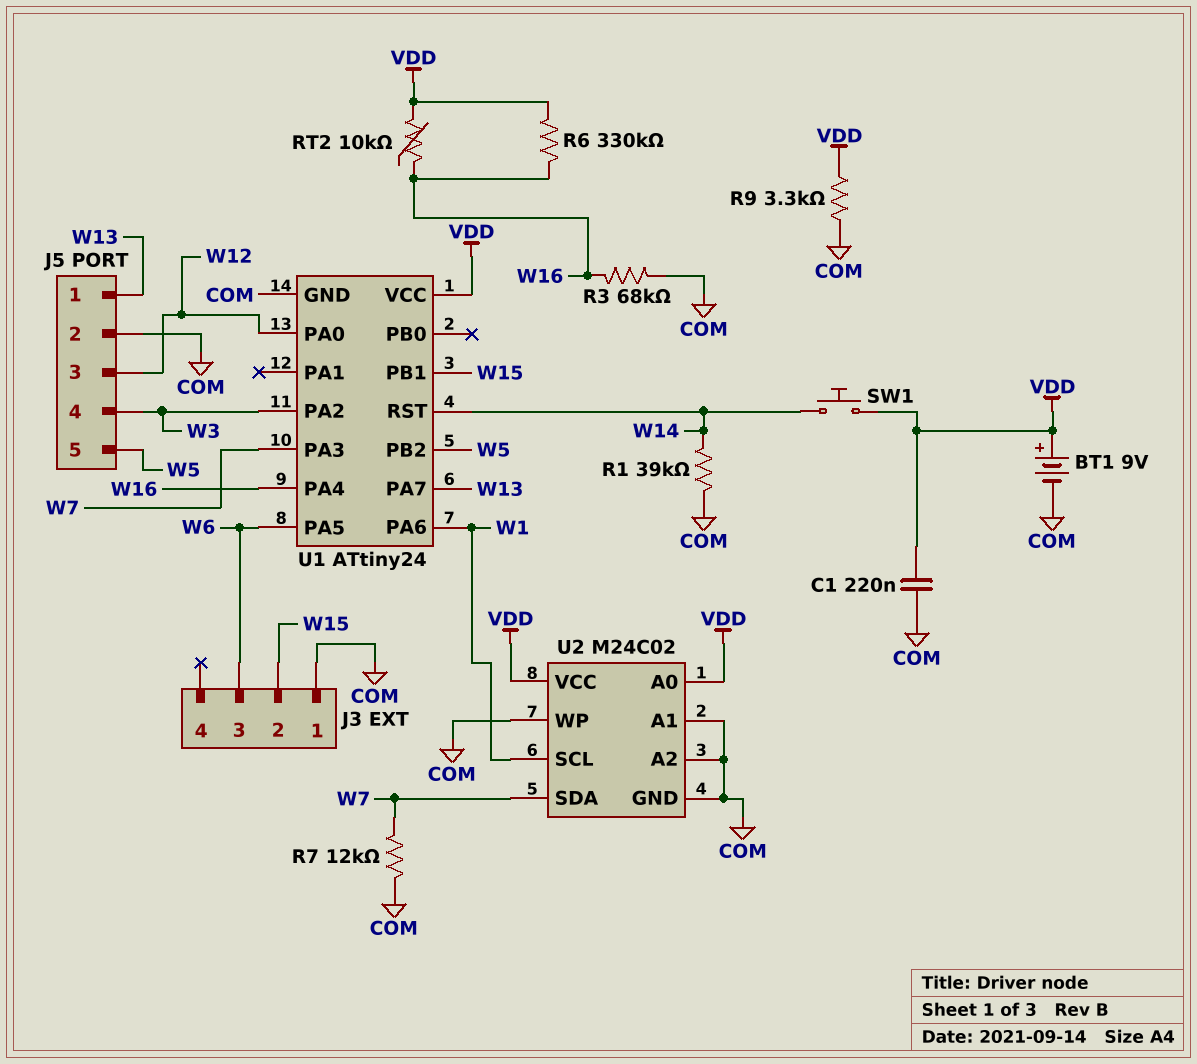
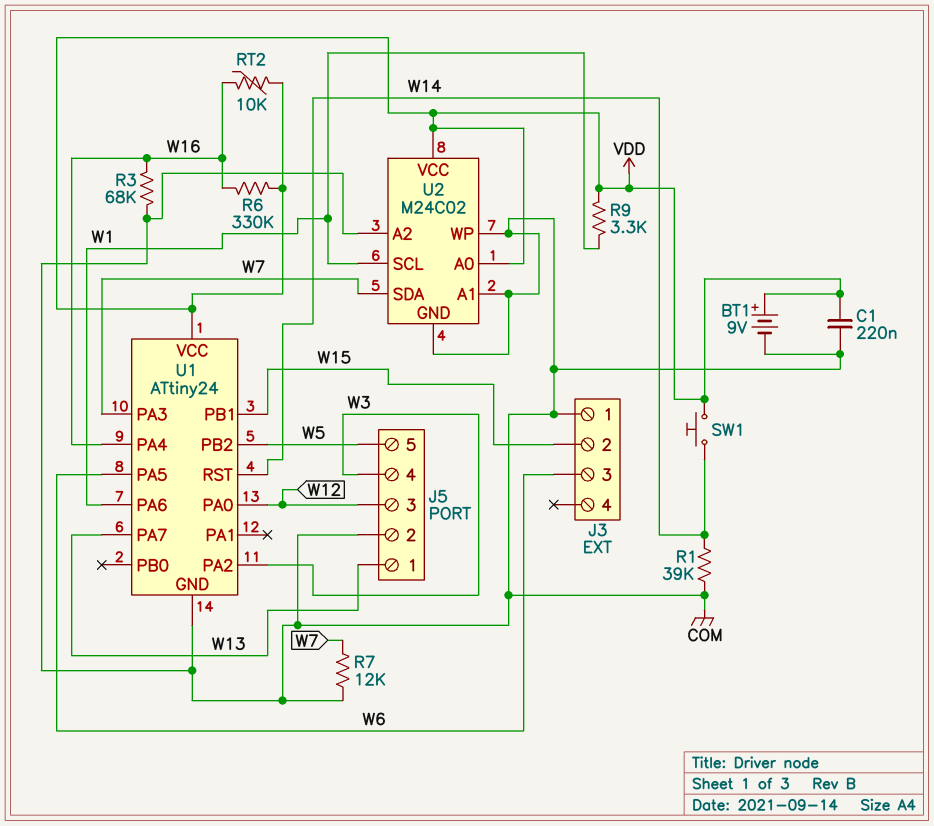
R9: 3.3k (COM, VDD) -> 3.3k (VDD, W1)

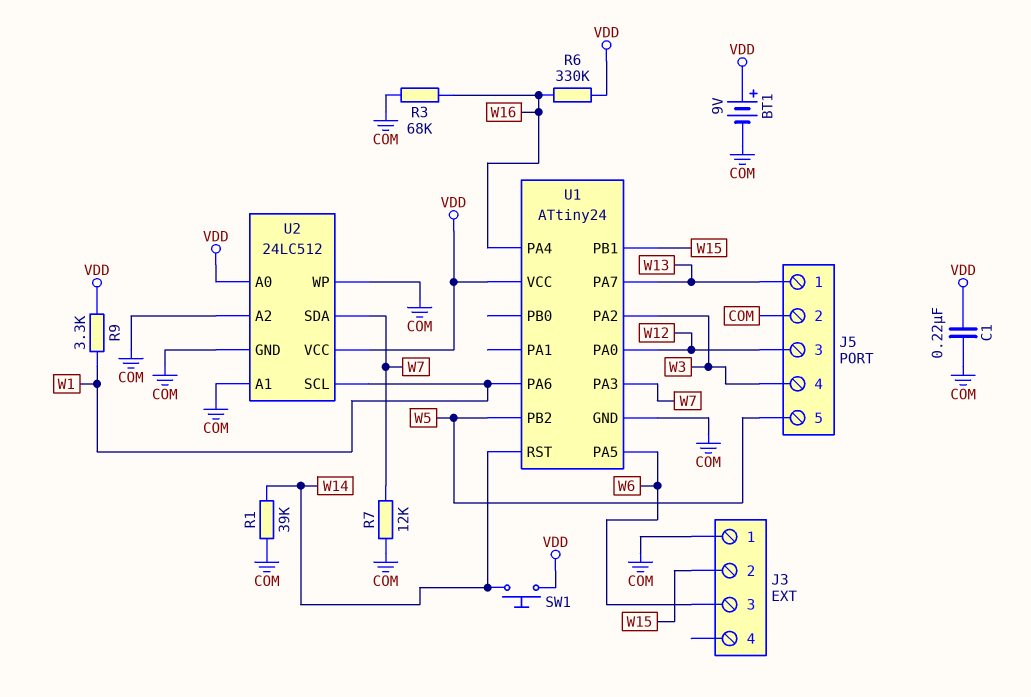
RT2: 10k (VDD, W16) -> none
U2: M24C02 -> 24LC512

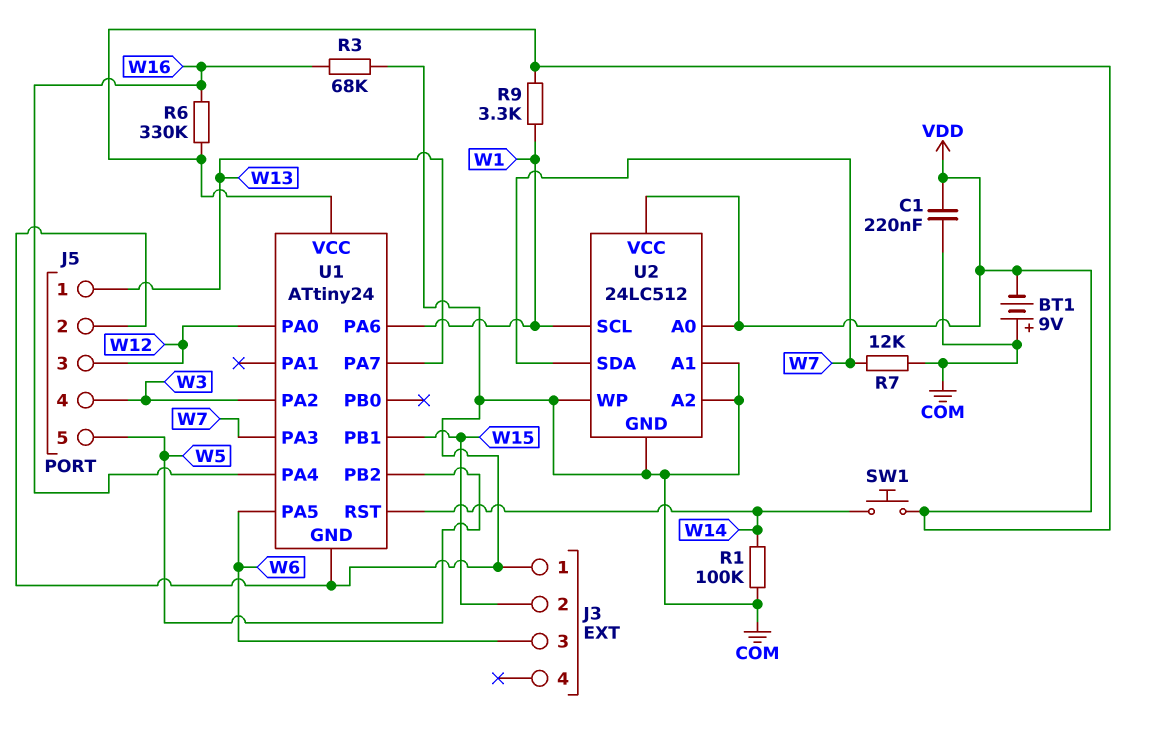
BT1: 9V (plus VDD, minus COM) -> 9V (plus COM, minus VDD)
R1: 39k (COM, W14) -> 100k (COM, W14)

